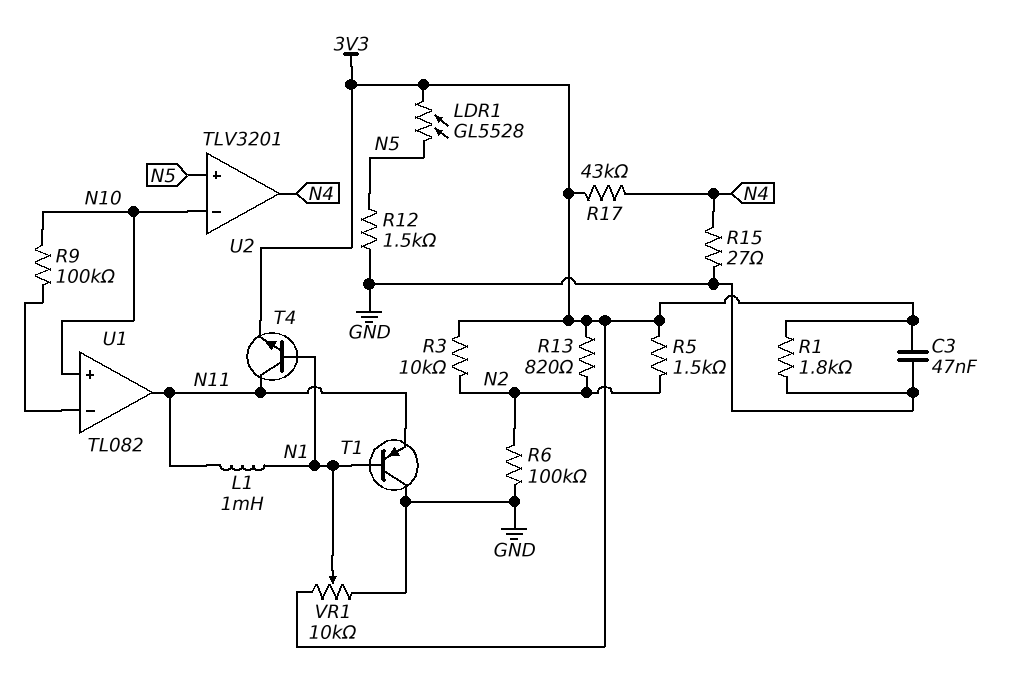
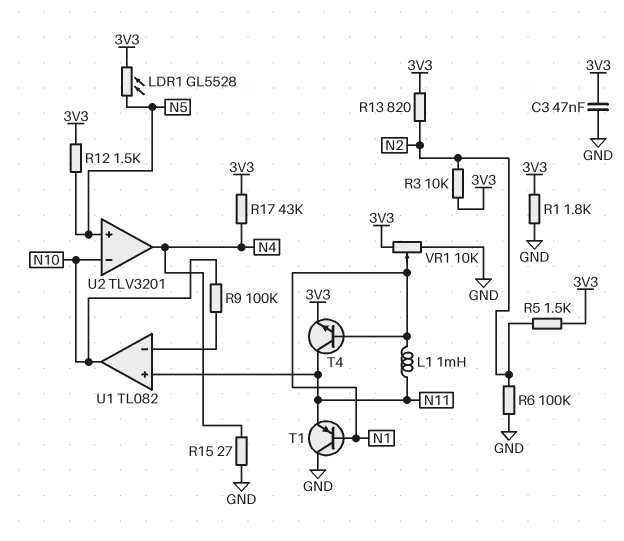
R12: 1.5k (GND, N5) -> 1.5k (3V3, N5)
U1 pin in+: N10 -> N11
U1 pin out: N11 -> N10

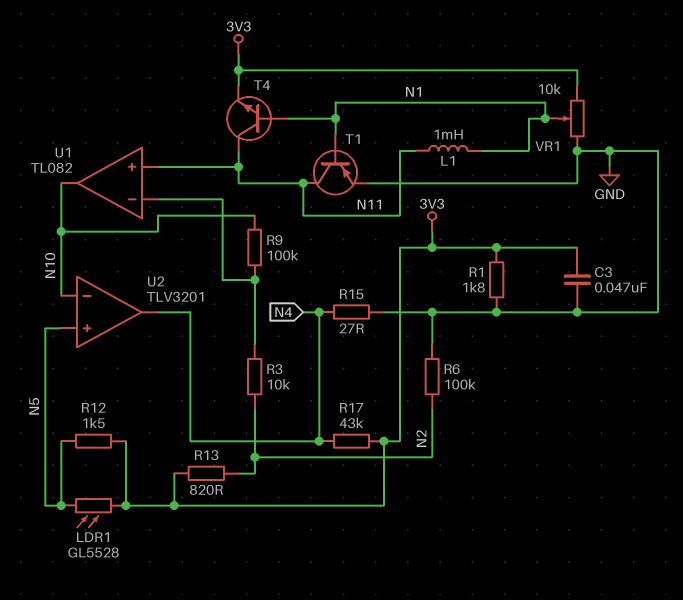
R3: 10k (3V3, N2) -> 10k (N2, U1/in-)
R5: 1.5k (3V3, N2) -> none
T1: PNP (B N1, C GND, E N11) -> PNP (B N1, C N11, E GND)

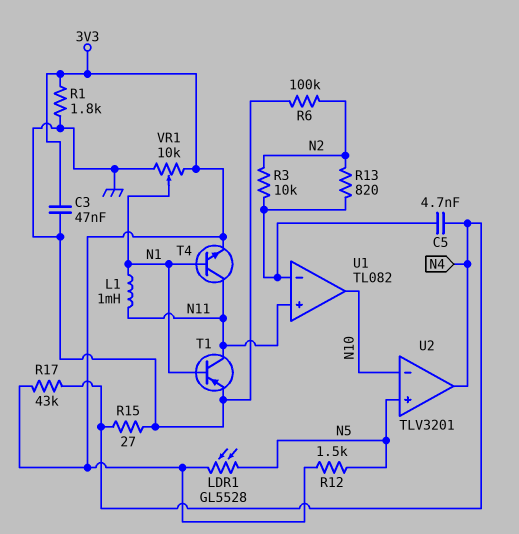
C5: none -> 4.7nF (N4, U1/in-)
R9: 100k (N10, U1/in-) -> none
R13: 820 (3V3, N2) -> 820 (N2, U1/in-)

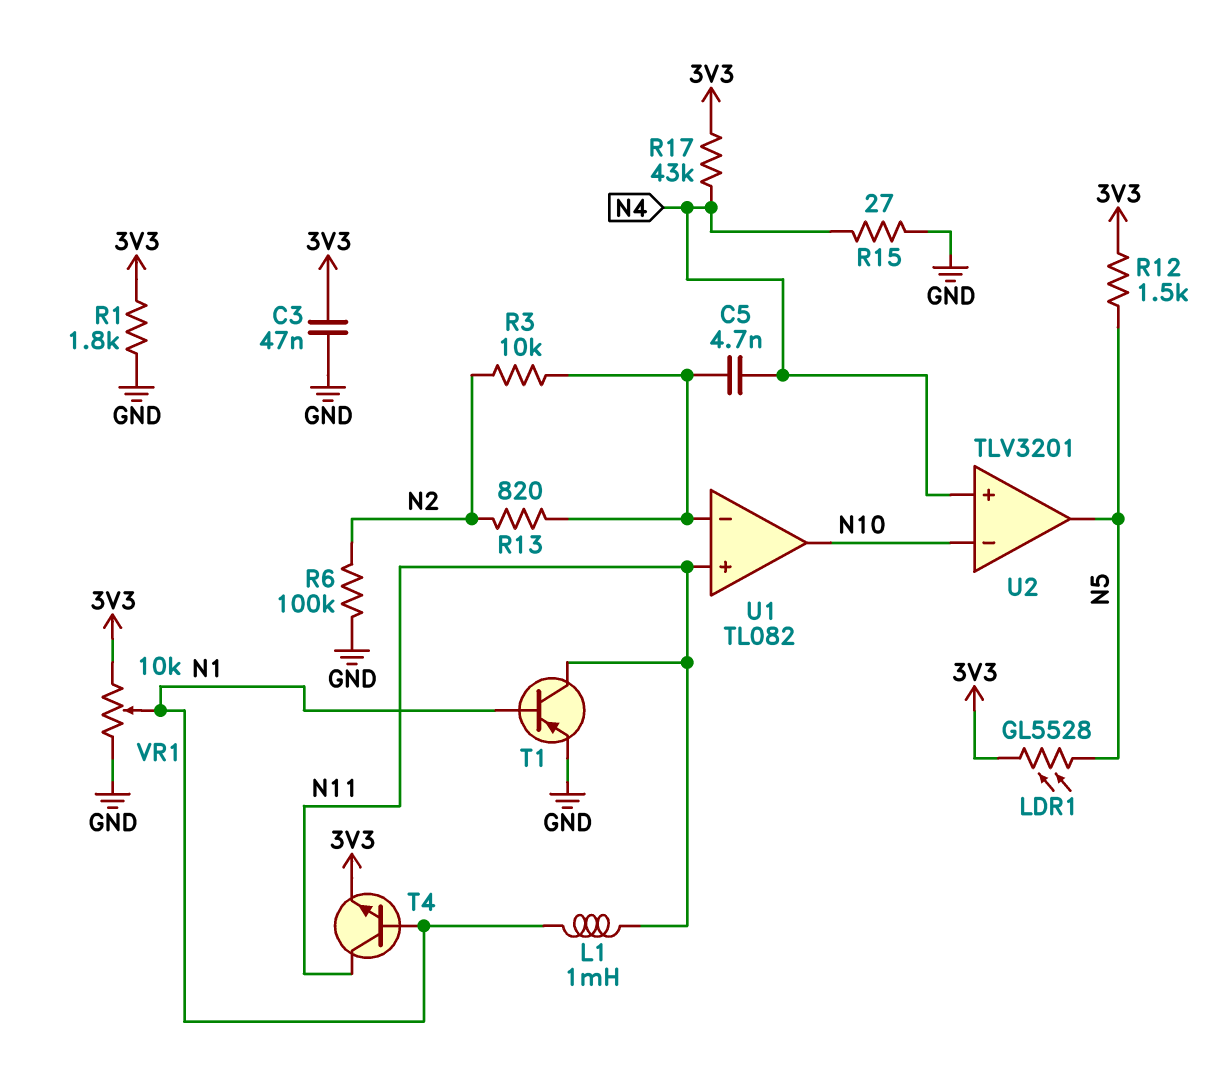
U2 pin in+: N5 -> N4
U2 pin out: N4 -> N5

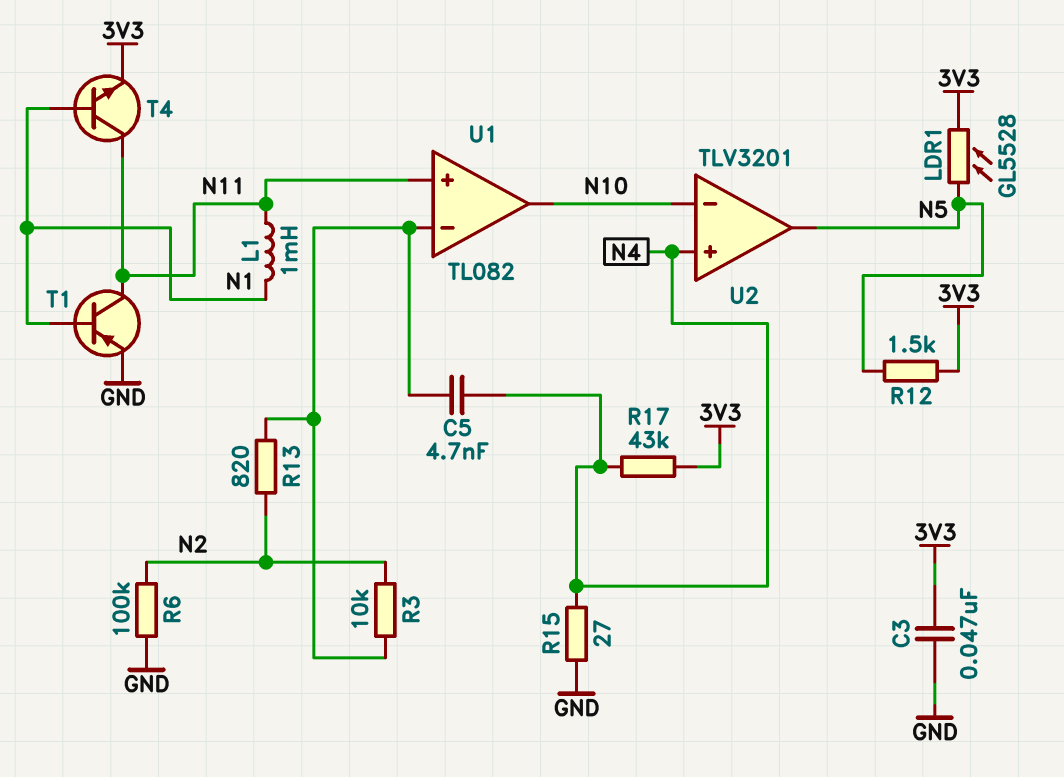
R1: 1.8k (3V3, GND) -> none
VR1: 10k (3V3, GND, wiper N1) -> none

